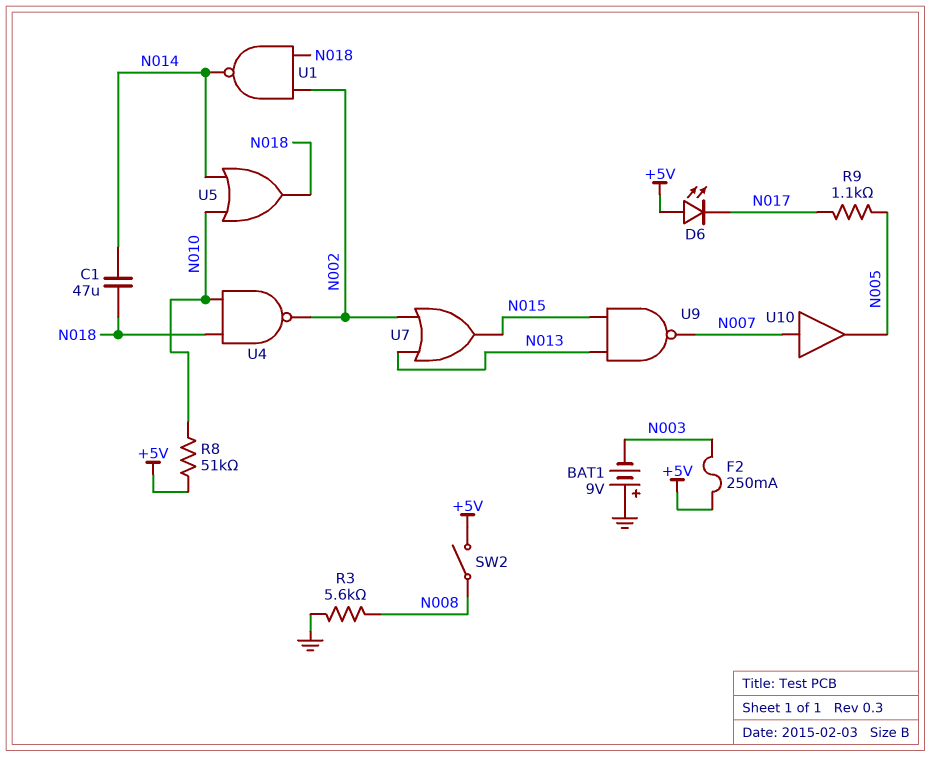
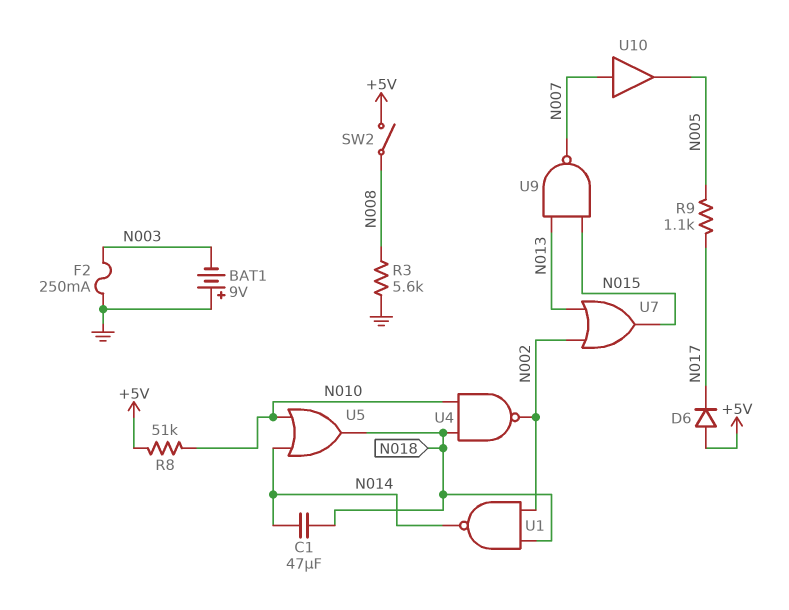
D6: LED (A +5V, K N017) -> diode (A +5V, K N017)
F2: 250mA (+5V, N003) -> 250mA (GND, N003)

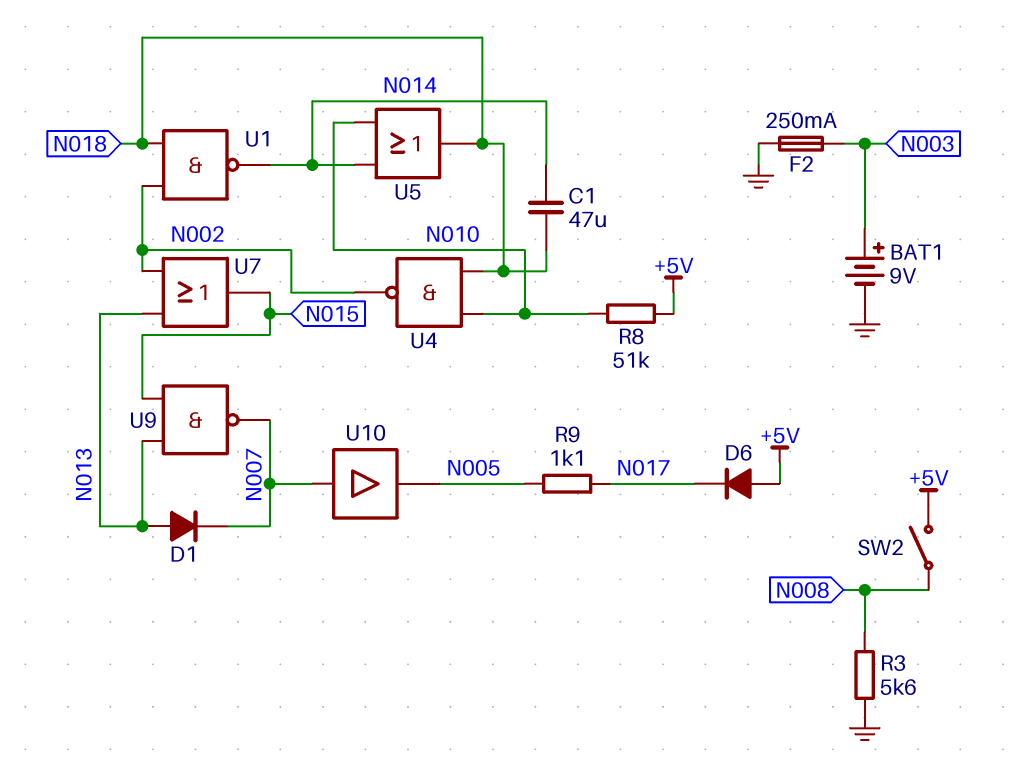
BAT1: 9V (plus GND, minus N003) -> 9V (plus N003, minus GND)
D1: none -> diode (A N013, K N007)

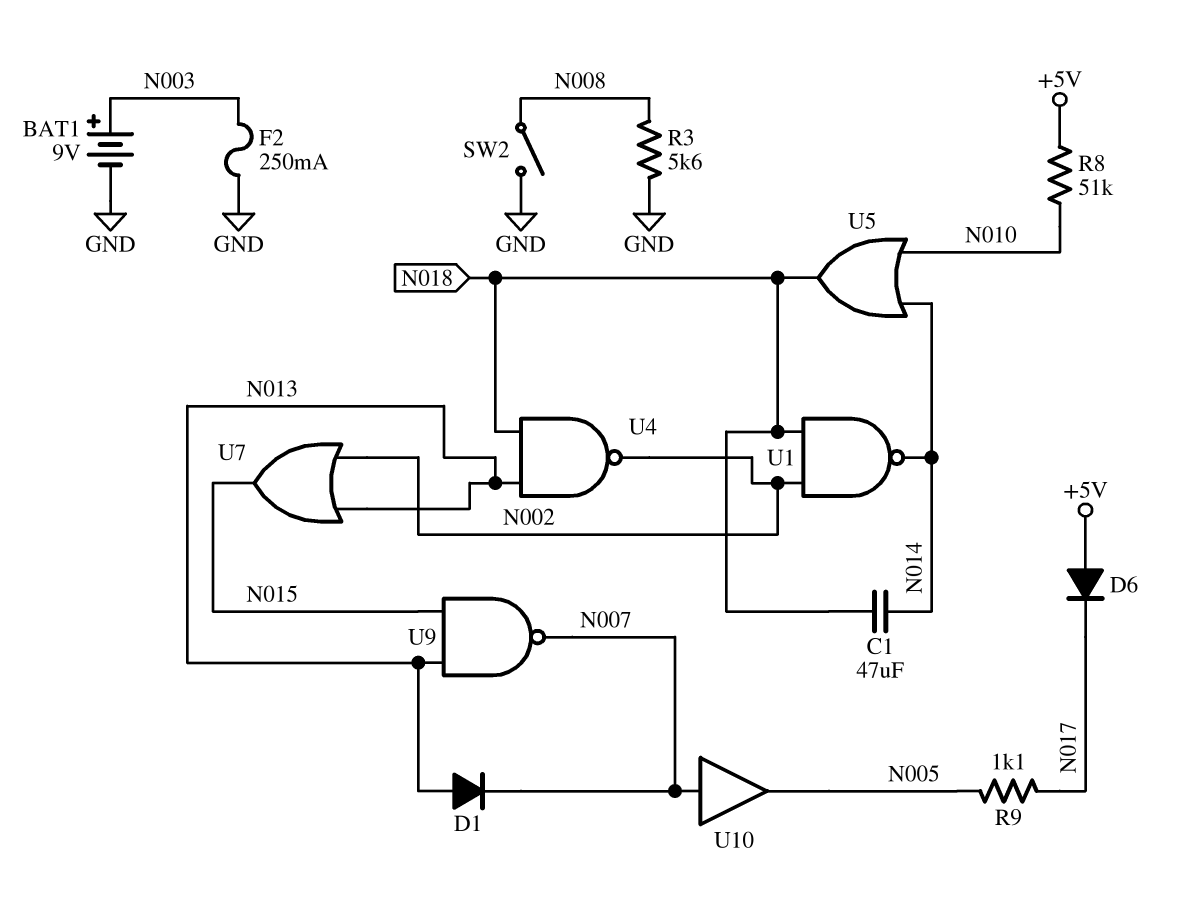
SW2: switch (+5V, N008) -> switch (GND, N008)
U4: NAND (in N010, in N018, out N002) -> NAND (in N013, in N018, out N002)

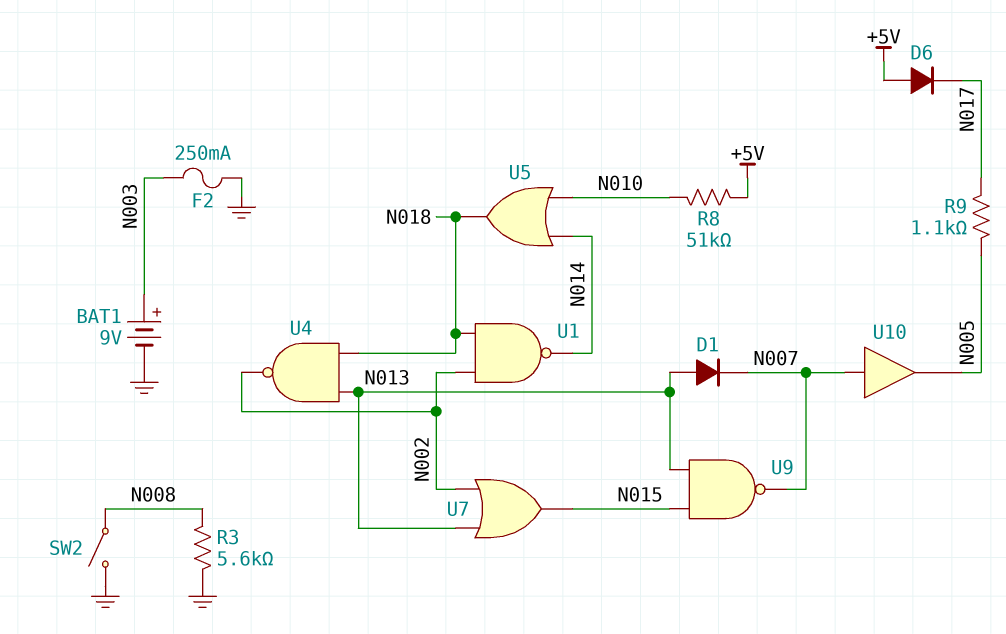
C1: 47uF (N014, N018) -> none

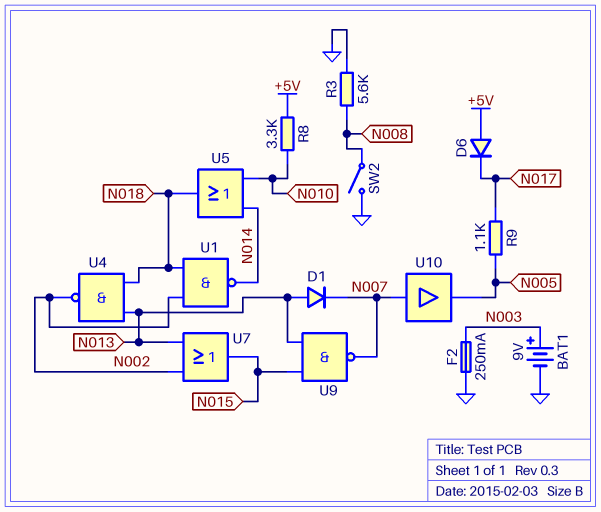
R8: 51k (+5V, N010) -> 3.3k (+5V, N010)

